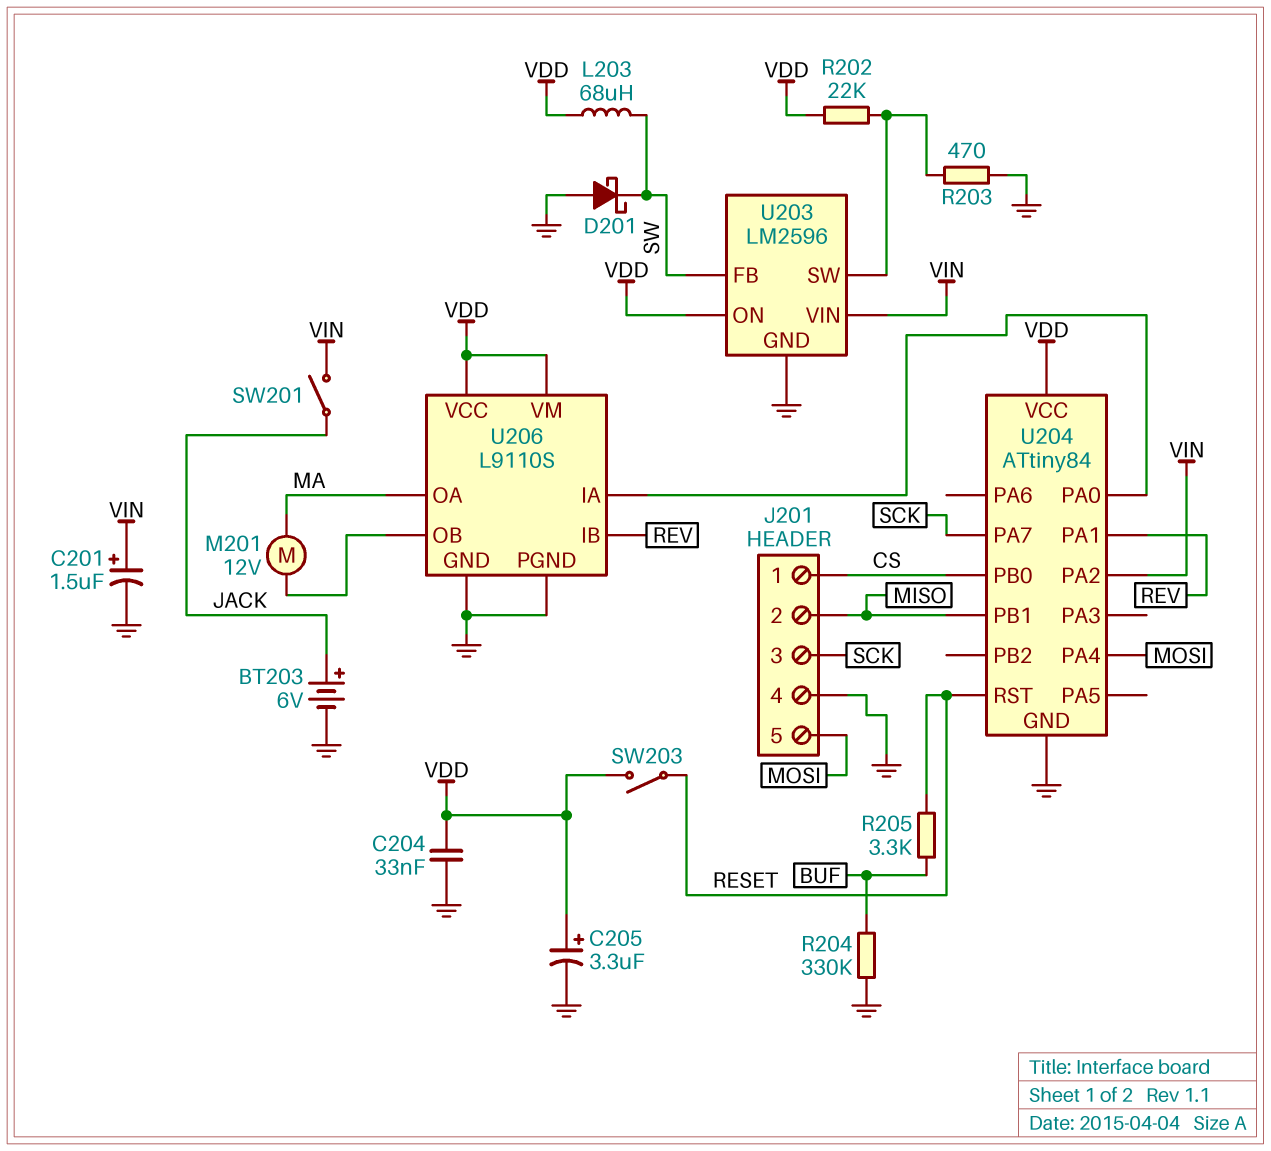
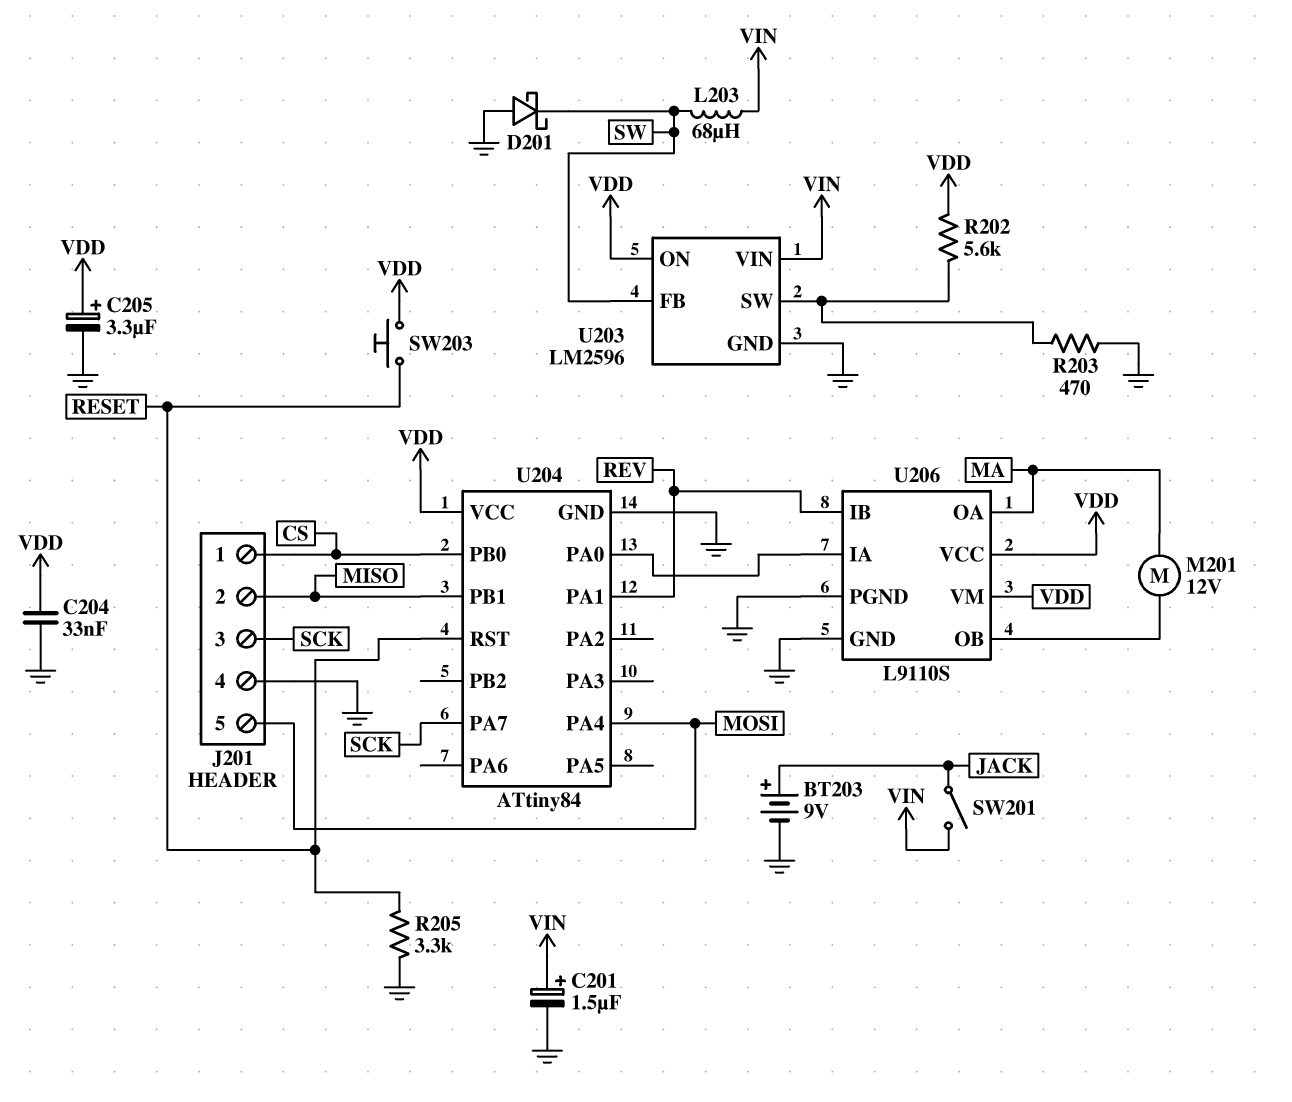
BT203: 6V (plus JACK, minus GND) -> 9V (plus JACK, minus GND)
L203: 68uH (SW, VDD) -> 68uH (SW, VIN)
R202: 22k (U203/SW, VDD) -> 5.6k (U203/SW, VDD)
R204: 330k (BUF, GND) -> none
R205: 3.3k (BUF, RESET) -> 3.3k (GND, RESET)
SW203: switch (RESET, VDD) -> button (RESET, VDD)
U204 pin PA2: VIN -> none

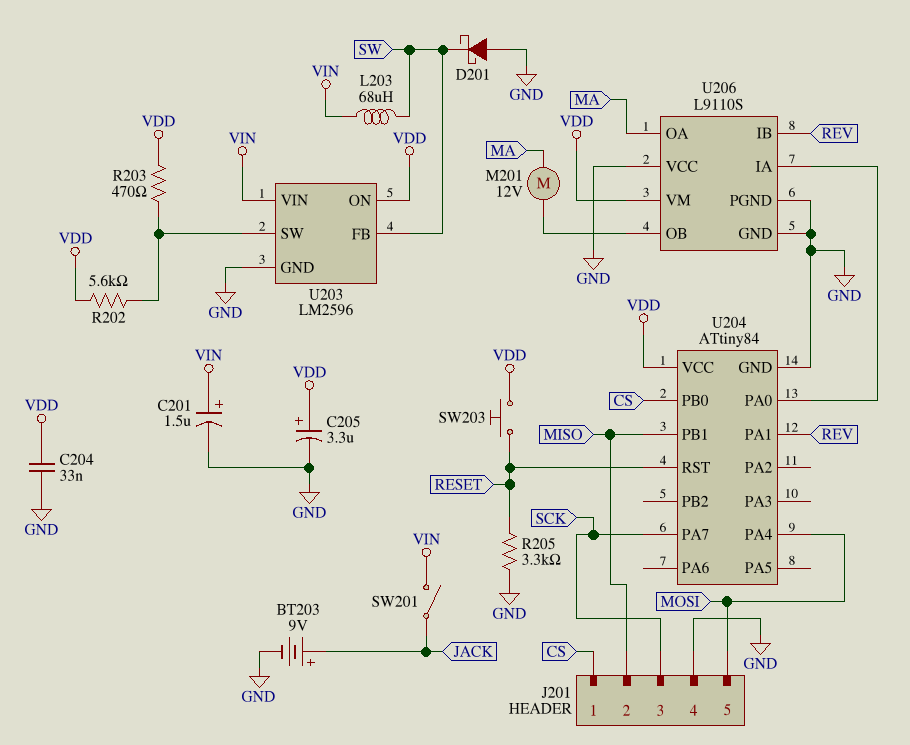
R203: 470 (GND, U203/SW) -> 470 (U203/SW, VDD)
U206 pin VCC: VDD -> GND

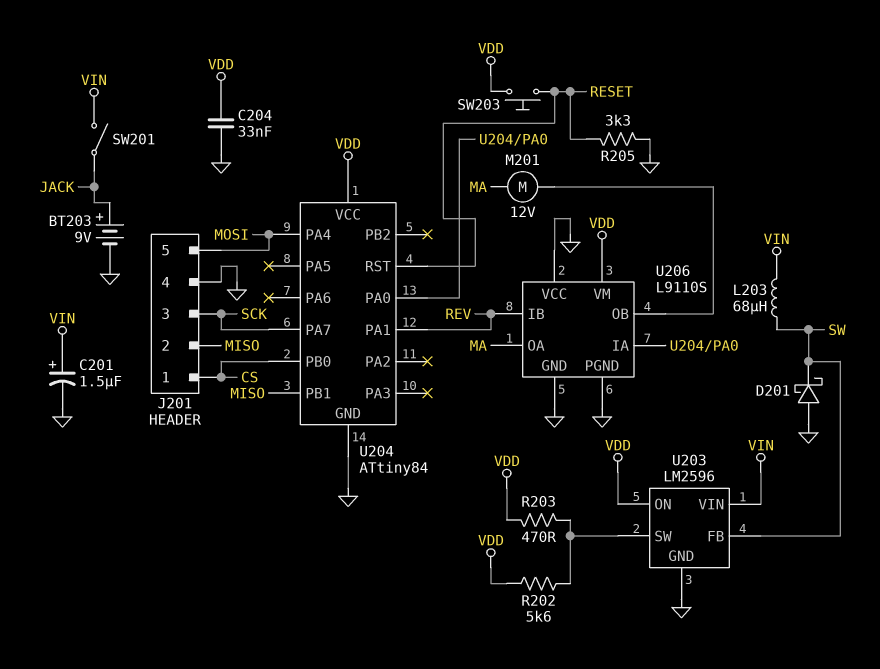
C205: 3.3uF (plus VDD, minus GND) -> none

